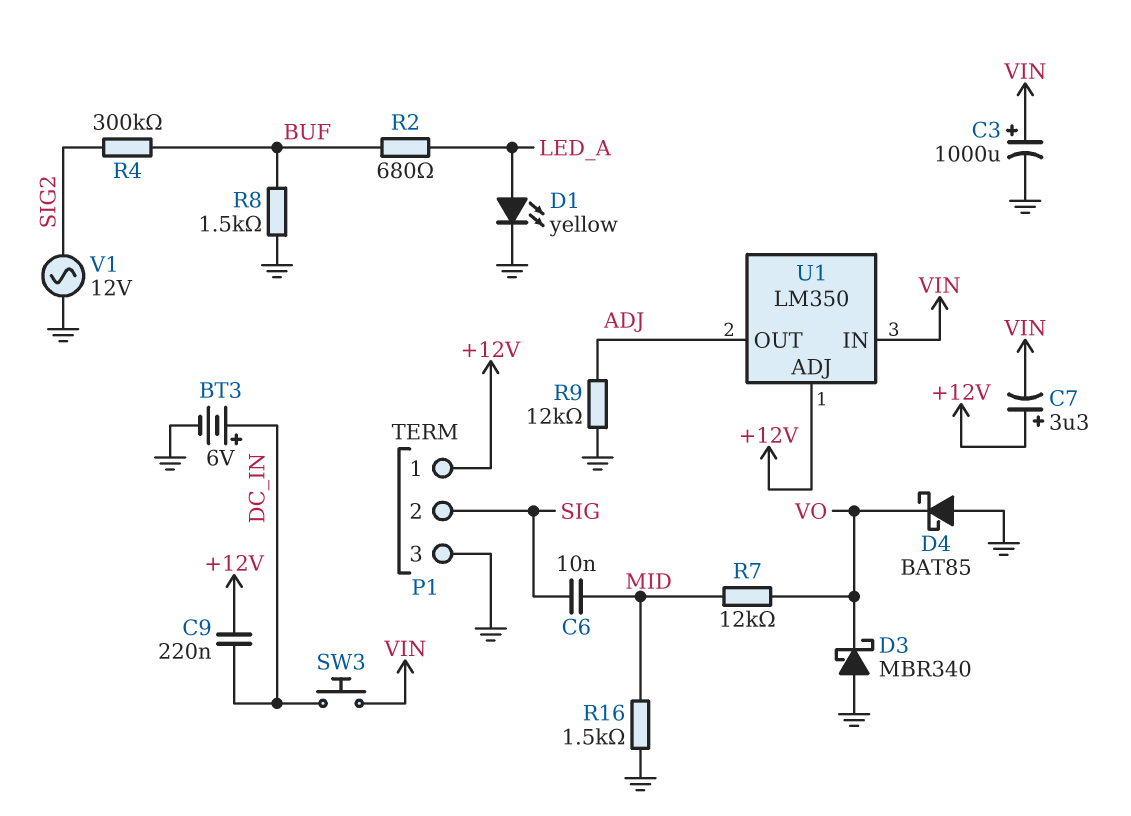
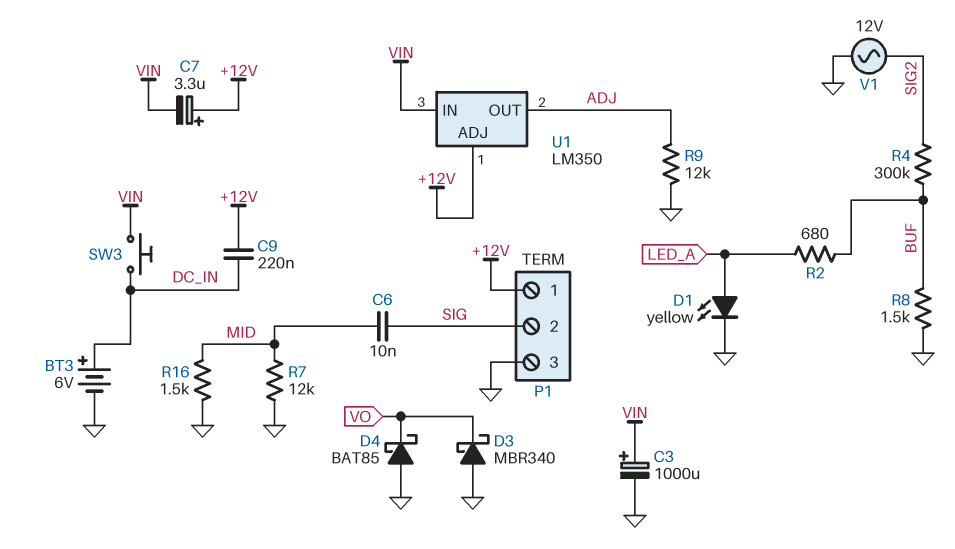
R7: 12k (MID, VO) -> 12k (GND, MID)

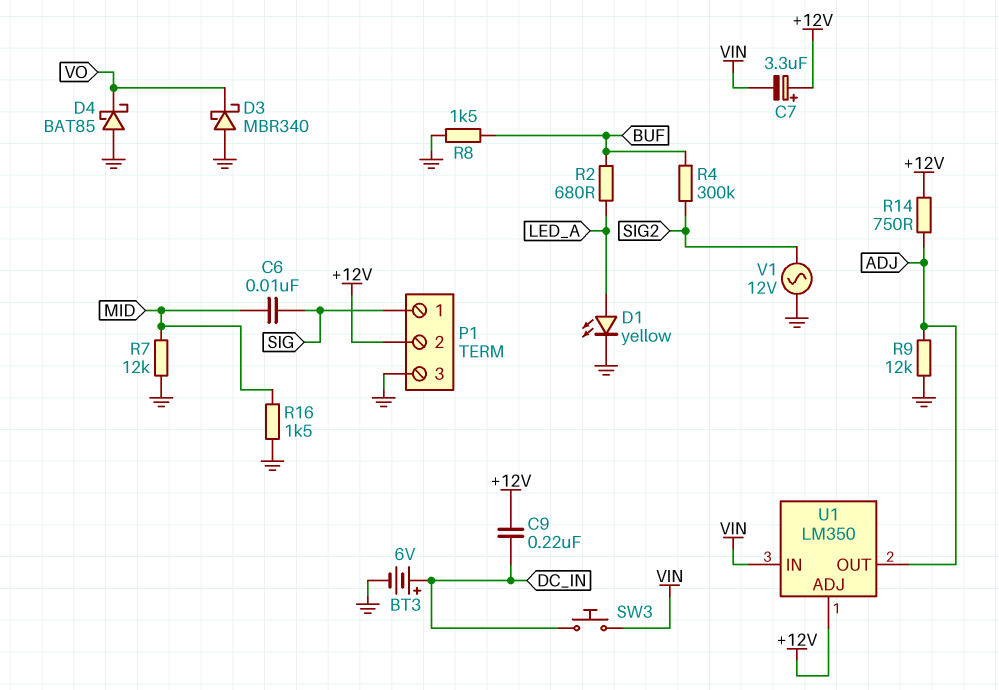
C3: 1000uF (plus VIN, minus GND) -> none
P1 pin 1: +12V -> SIG
P1 pin 2: SIG -> +12V
R14: none -> 750 (+12V, ADJ)

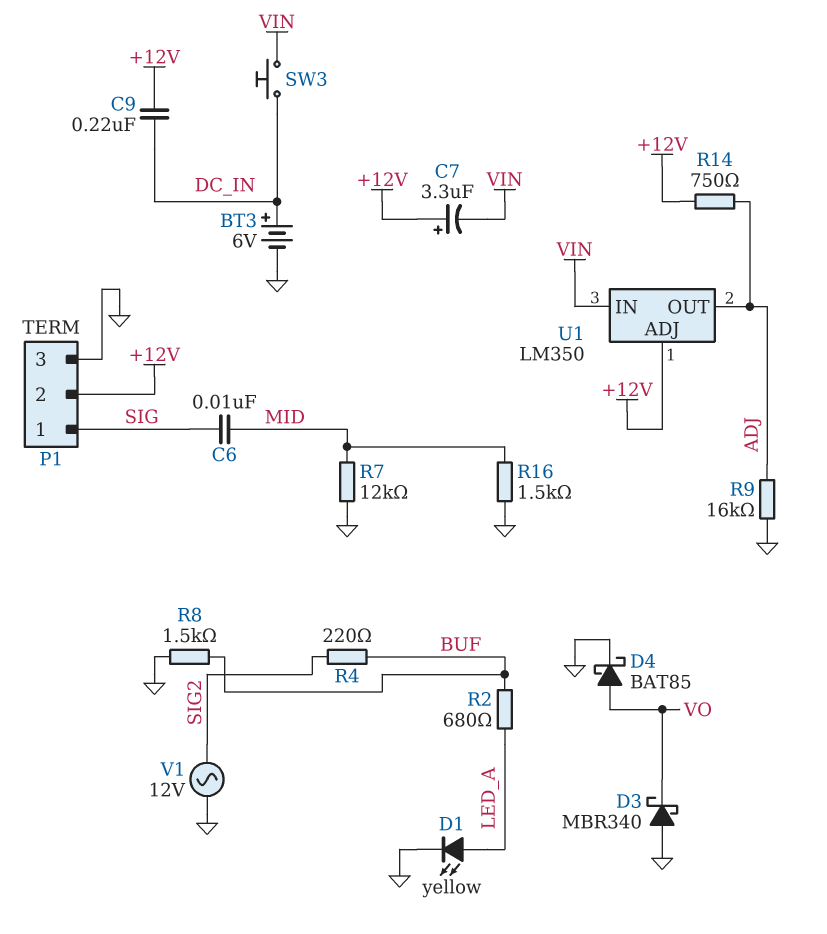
D4: schottky BAT85 (A GND, K VO) -> schottky BAT85 (A VO, K GND)
R4: 300k (BUF, SIG2) -> 220 (BUF, SIG2)
R9: 12k (ADJ, GND) -> 16k (ADJ, GND)

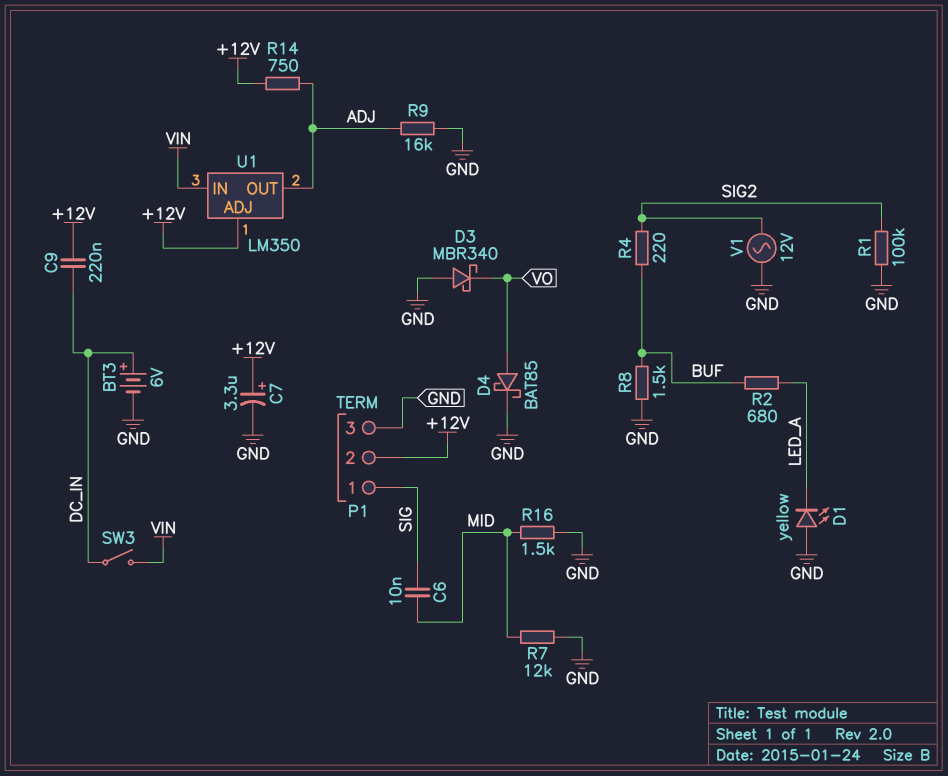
C7: 3.3uF (plus +12V, minus VIN) -> 3.3uF (plus +12V, minus GND)
D1: LED yellow (A LED_A, K GND) -> LED yellow (A GND, K LED_A)
R1: none -> 100k (GND, SIG2)
SW3: button (DC_IN, VIN) -> switch (DC_IN, VIN)

